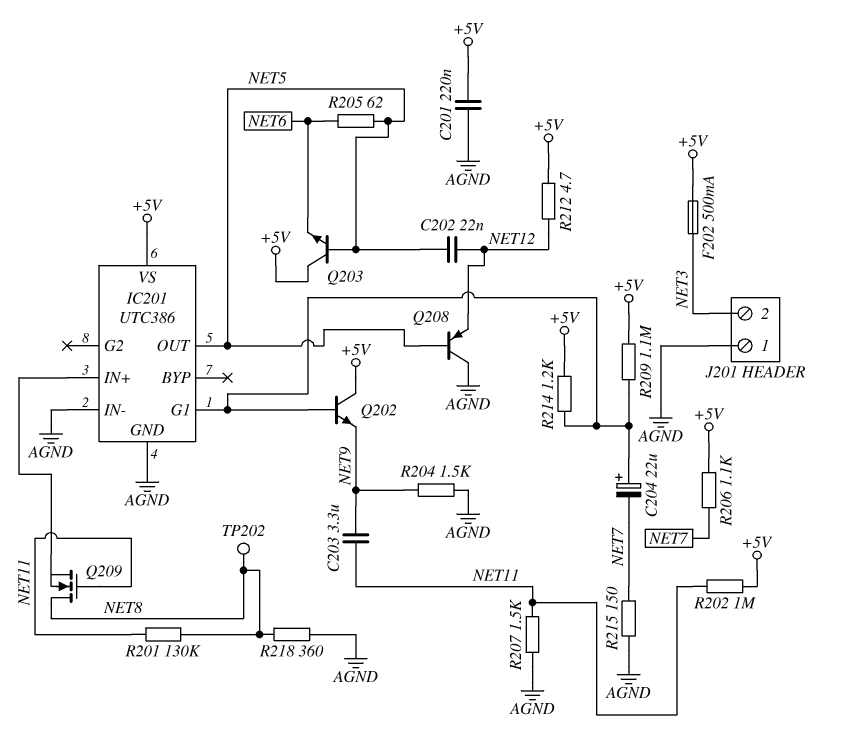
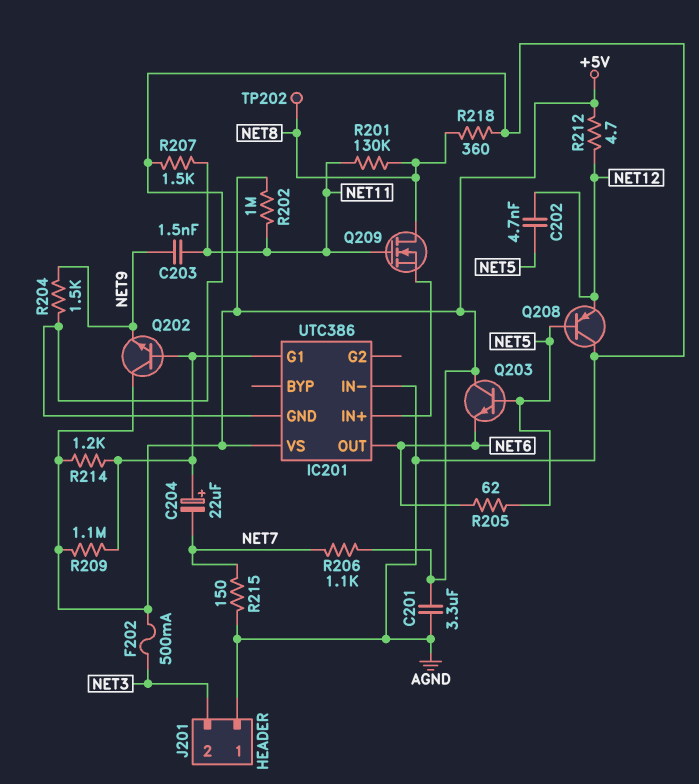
C201: 220nF (+5V, AGND) -> 3.3uF (+5V, AGND)
C202: 22nF (NET5, NET12) -> 4.7nF (NET5, NET12)
C203: 3.3uF (NET9, NET11) -> 1.5nF (NET9, NET11)
IC201 pin OUT: NET5 -> NET6

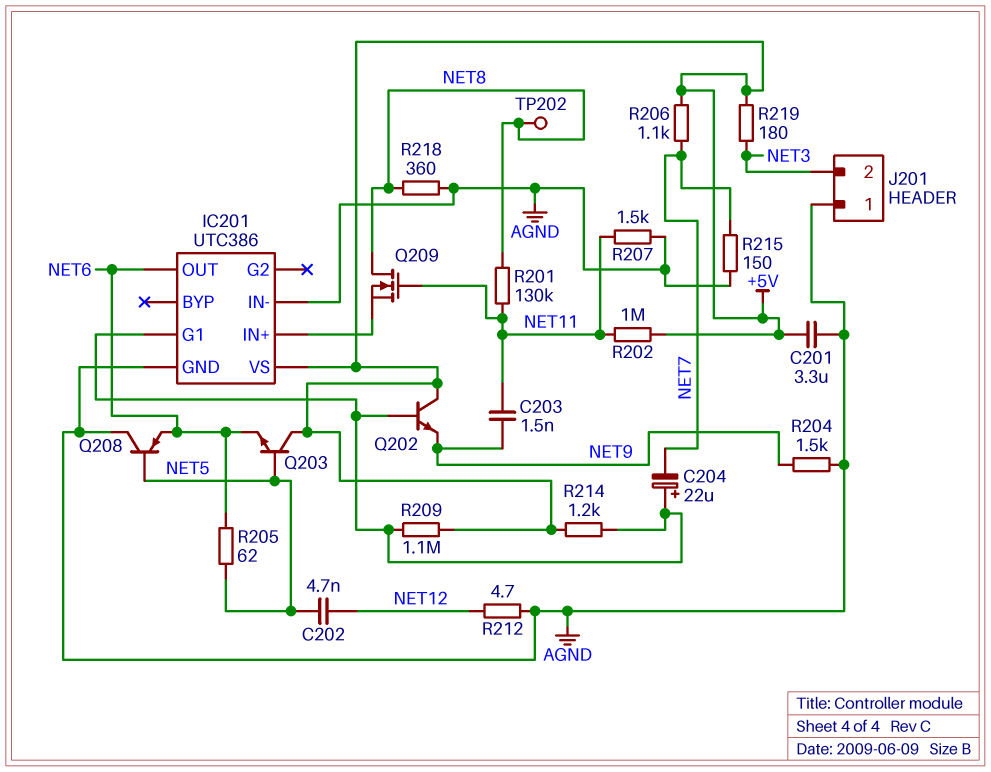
F202: 500mA (+5V, NET3) -> none
Q208: PNP (B NET5, C AGND, E NET12) -> PNP (B NET5, C AGND, E NET6)
R212: 4.7 (+5V, NET12) -> 4.7 (AGND, NET12)
R219: none -> 180 (+5V, NET3)

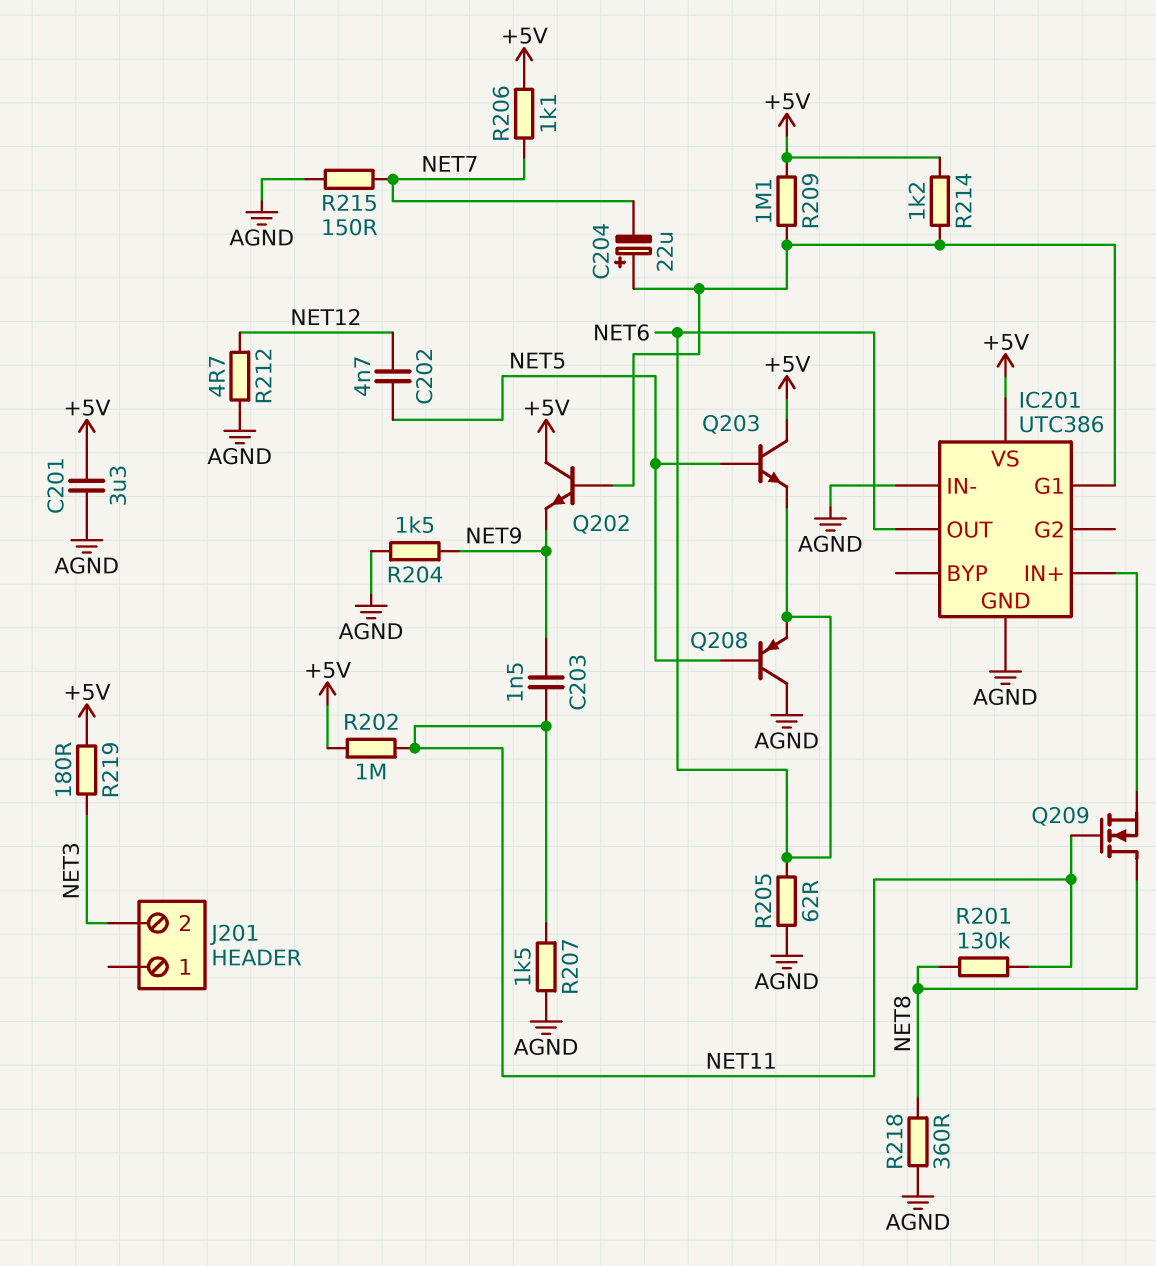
J201 pin 1: AGND -> none
R205: 62 (NET5, NET6) -> 62 (AGND, NET6)
TP202: test point (NET8) -> none

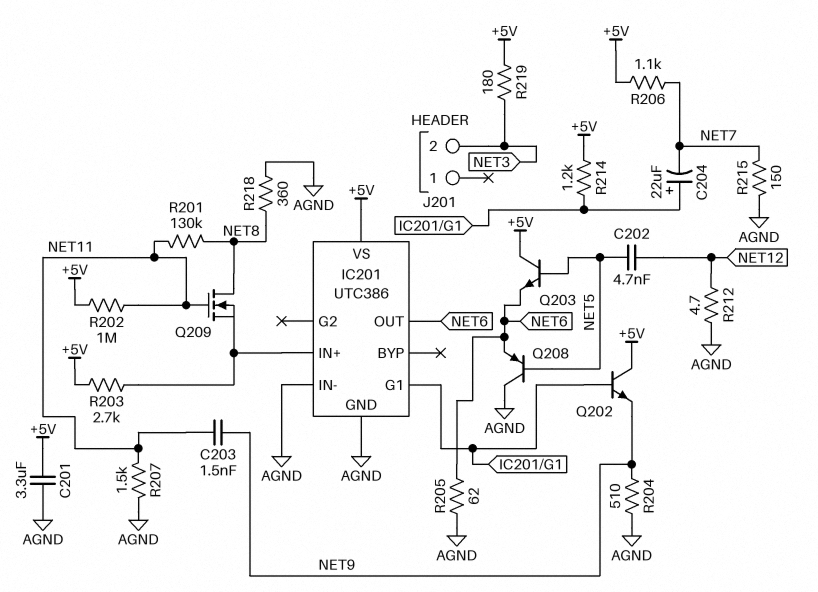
R203: none -> 2.7k (+5V, IC201/IN+)
R204: 1.5k (AGND, NET9) -> 510 (AGND, NET9)
R209: 1.1M (+5V, IC201/G1) -> none

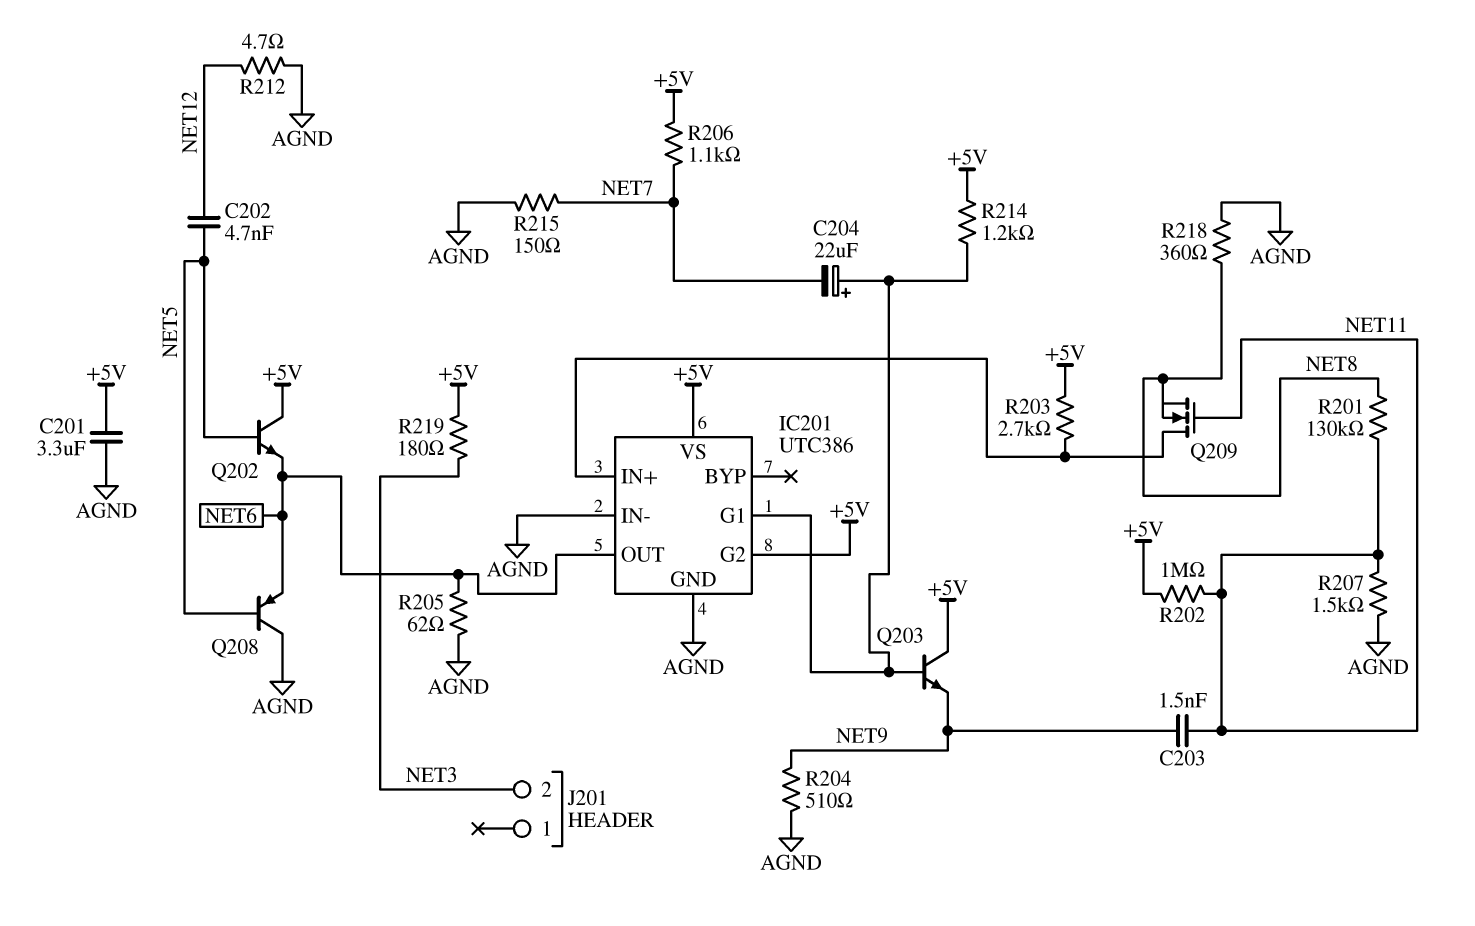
IC201 pin G2: none -> +5V
Q202: NPN (B IC201/G1, C +5V, E NET9) -> NPN (B NET5, C +5V, E NET6)
Q203: NPN (B NET5, C +5V, E NET6) -> NPN (B IC201/G1, C +5V, E NET9)
Q209: NMOS (G NET11, D NET8, S IC201/IN+) -> NMOS (G NET11, D IC201/IN+, S NET8)

